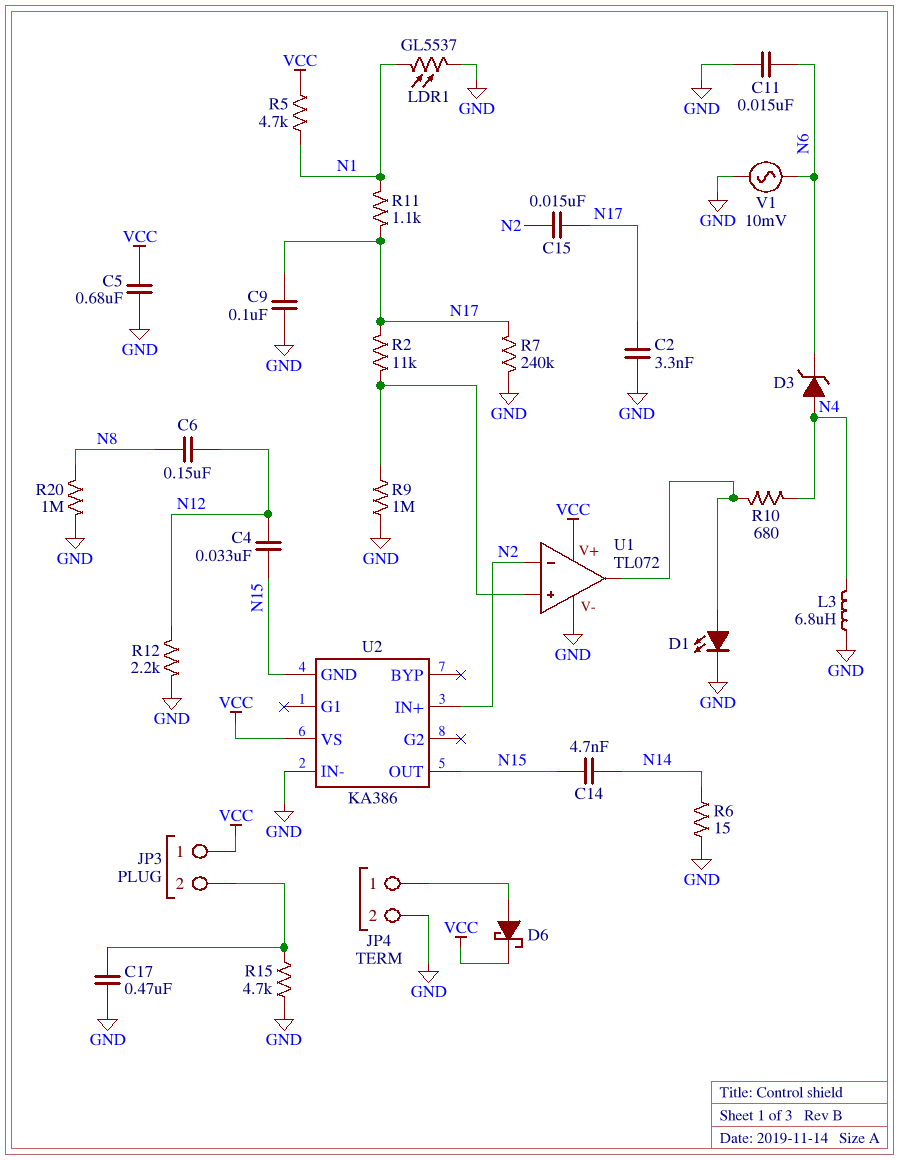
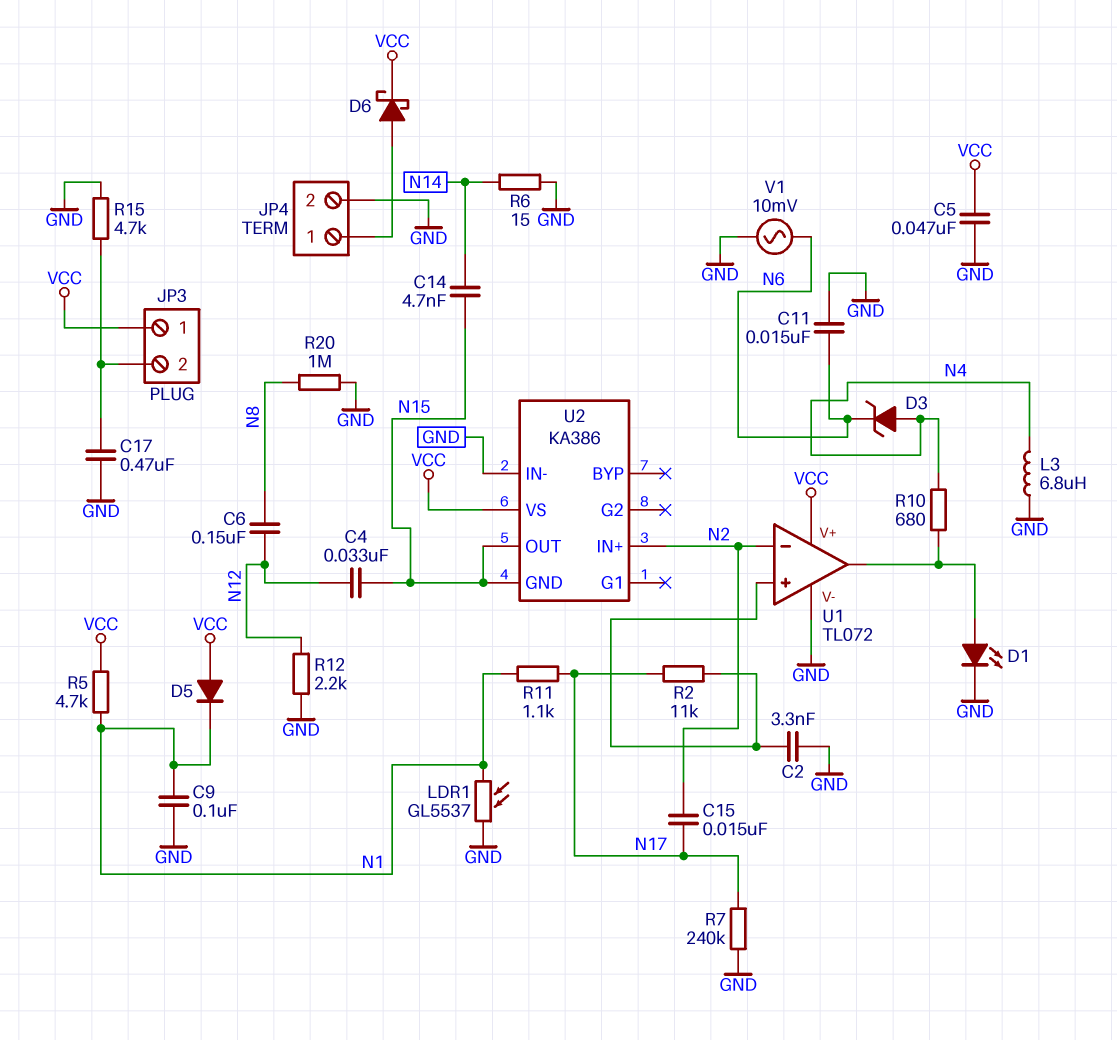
C2: 3.3nF (GND, N17) -> 3.3nF (GND, U1/in+)
C5: 680nF (GND, VCC) -> 47nF (GND, VCC)
C9: 100nF (GND, N17) -> 100nF (GND, N1)
D5: none -> diode (A VCC, K N1)
R9: 1M (GND, U1/in+) -> none

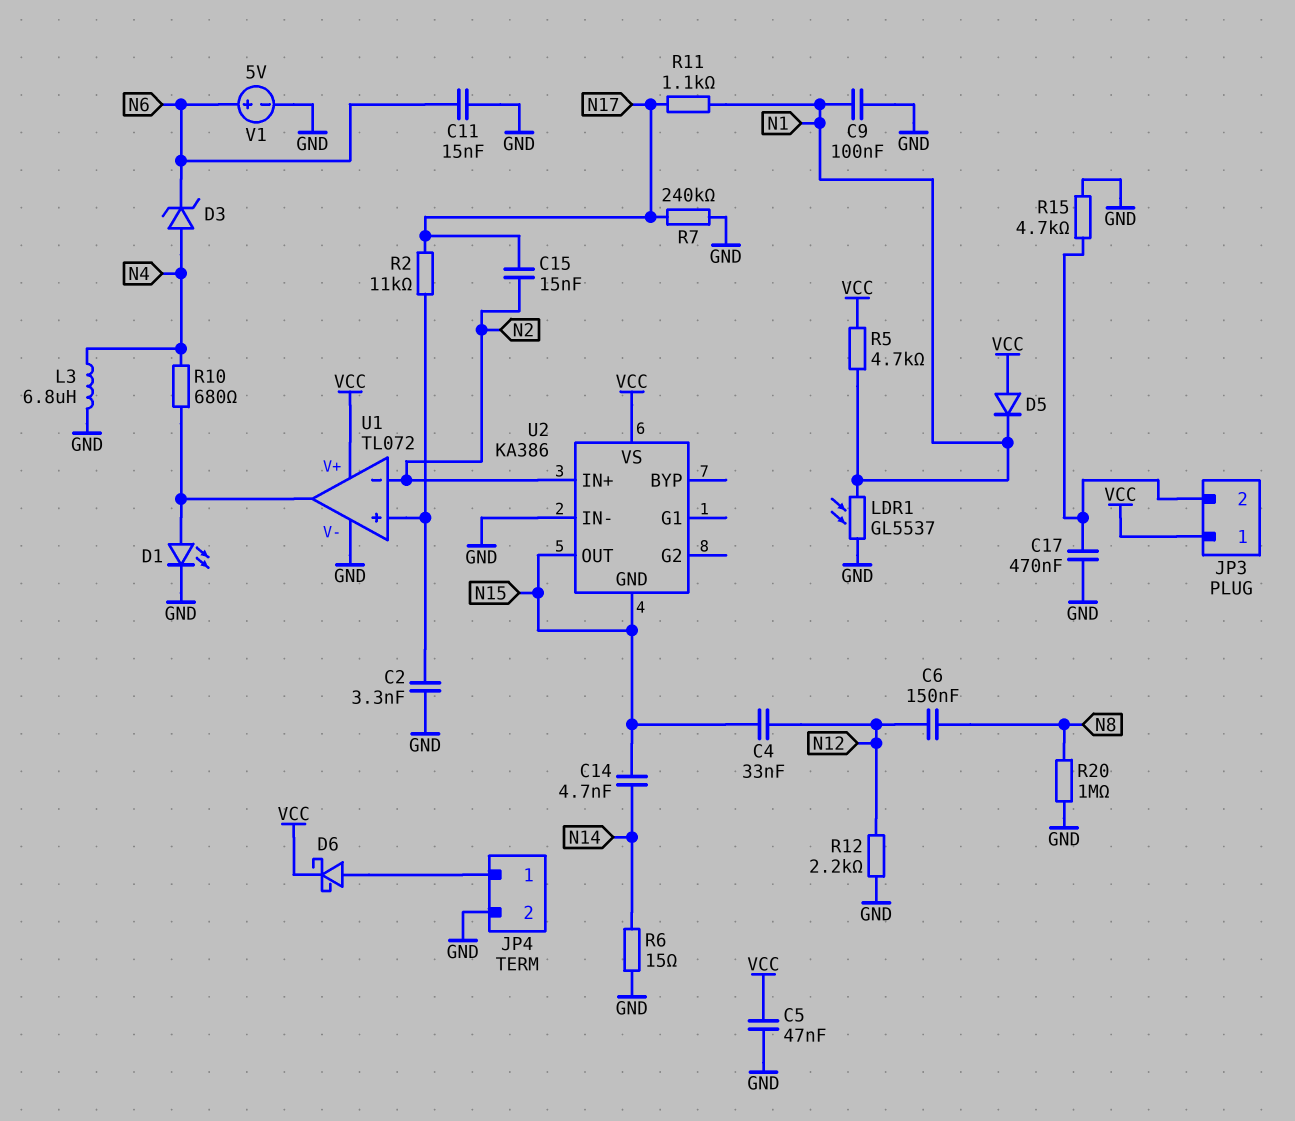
V1: AC 10mV (GND, N6) -> 5V (plus N6, minus GND)

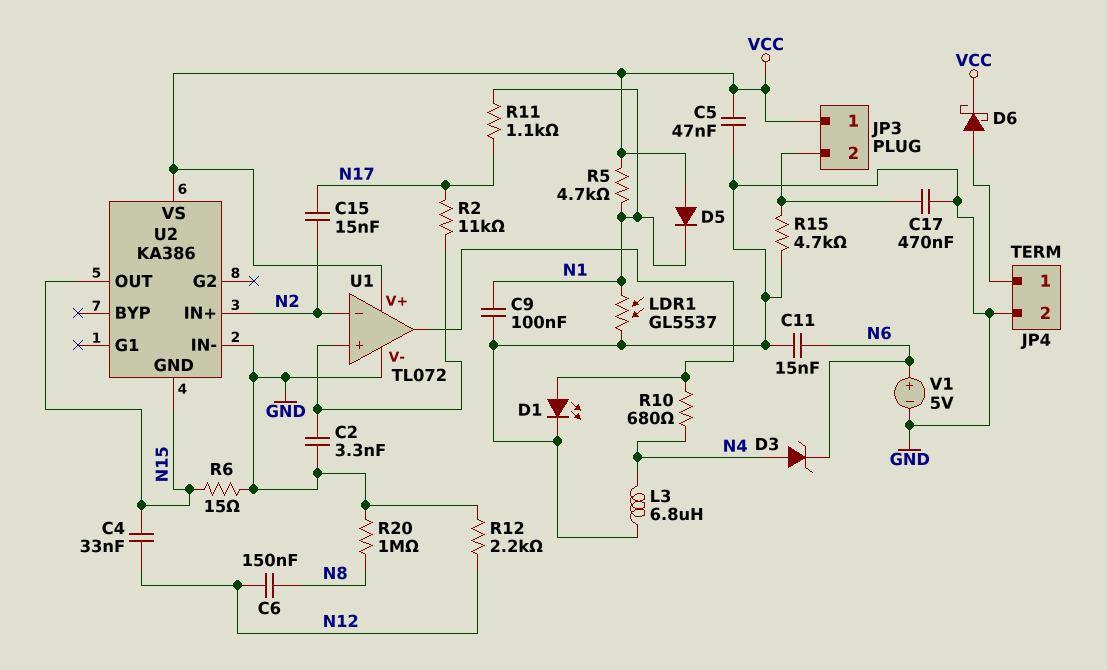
C14: 4.7nF (N14, N15) -> none
R6: 15 (GND, N14) -> 15 (GND, N15)
R7: 240k (GND, N17) -> none

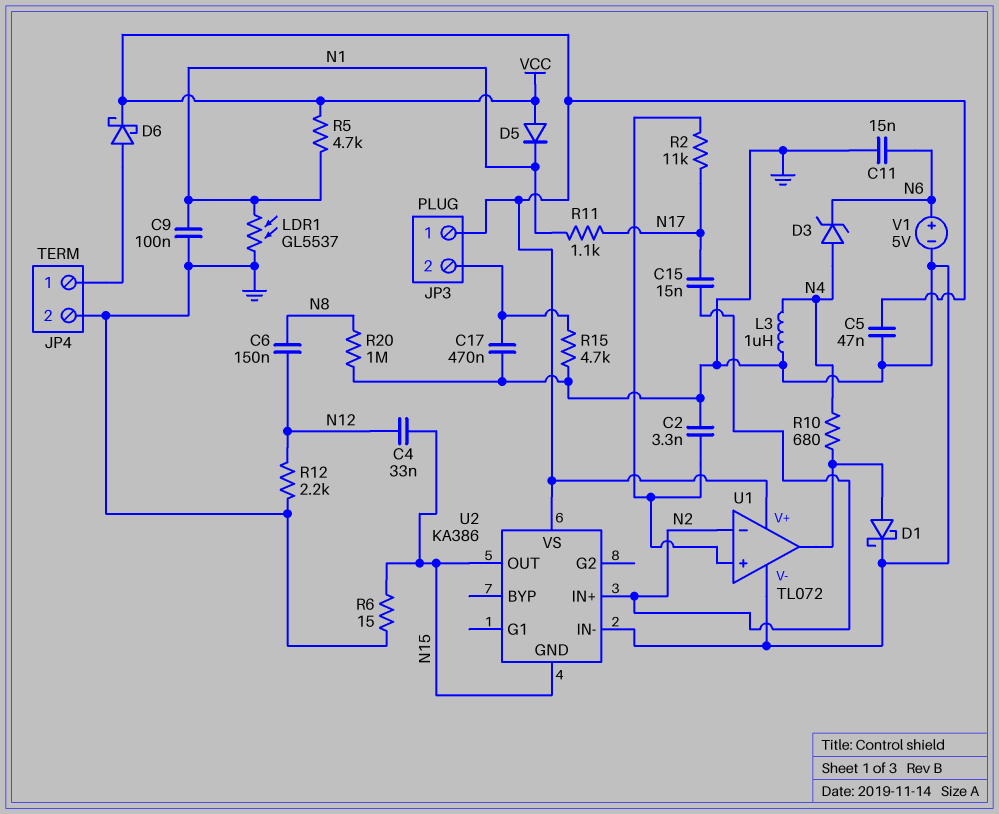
D1: LED (A U1/out, K GND) -> schottky (A U1/out, K GND)
L3: 6.8uH (GND, N4) -> 1uH (GND, N4)

